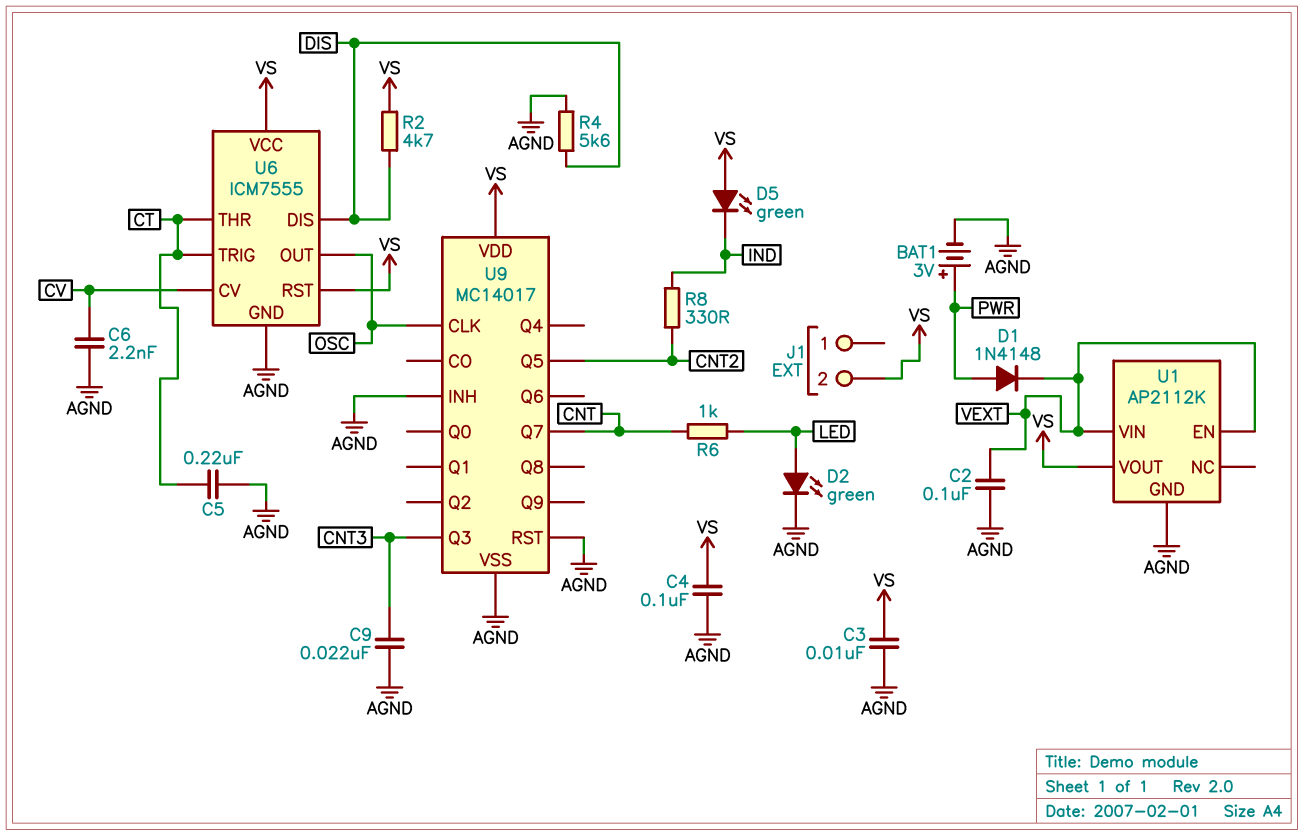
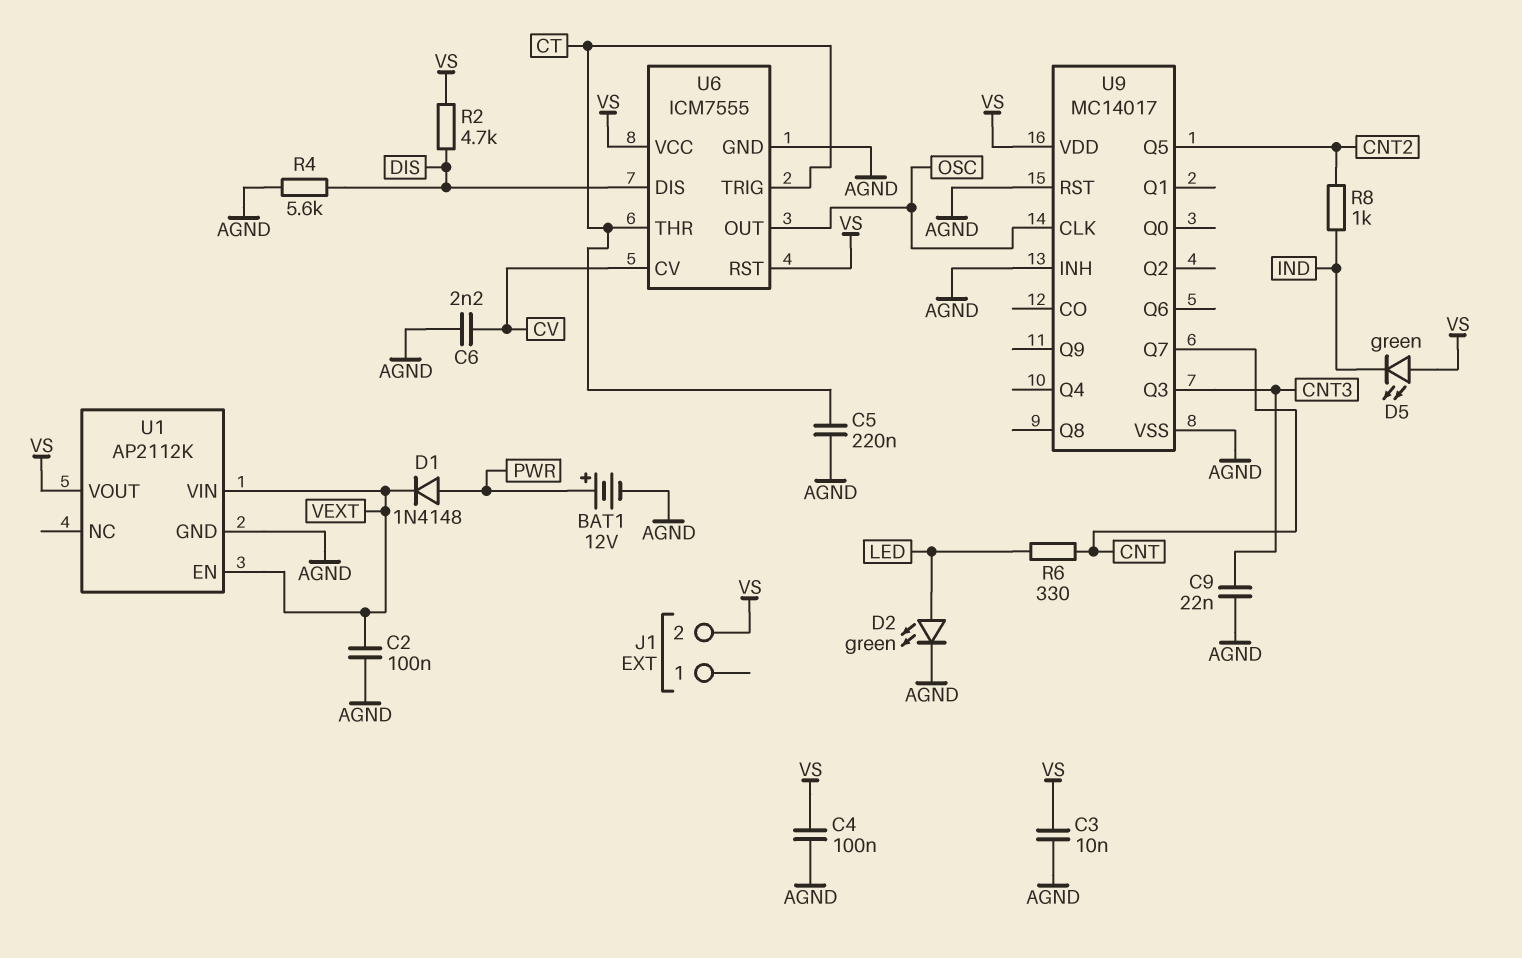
BAT1: 3V (plus PWR, minus AGND) -> 12V (plus PWR, minus AGND)
R6: 1k (CNT, LED) -> 330 (CNT, LED)
R8: 330 (CNT2, IND) -> 1k (CNT2, IND)

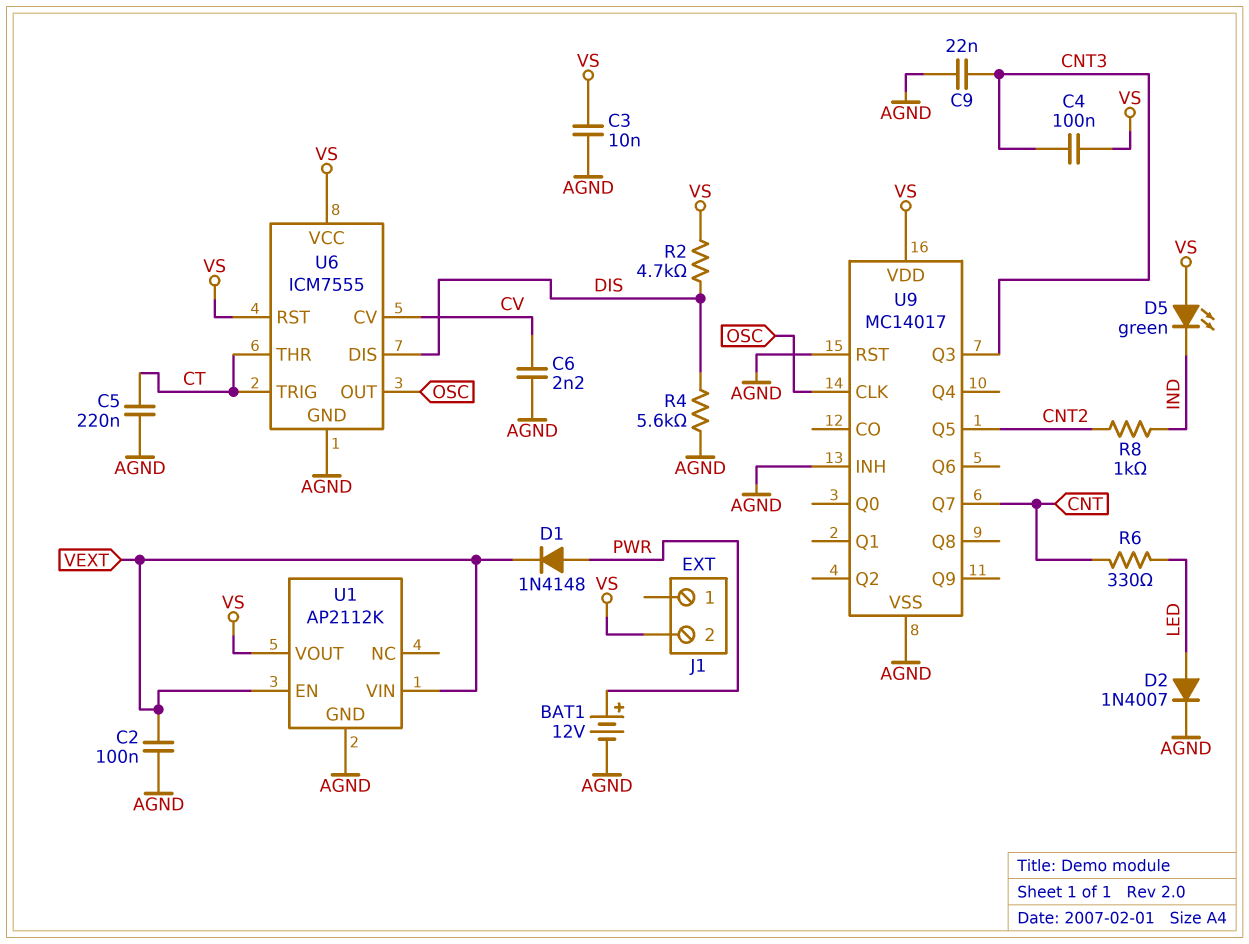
C4: 100nF (AGND, VS) -> 100nF (CNT3, VS)
D2: LED green (A LED, K AGND) -> diode 1N4007 (A LED, K AGND)

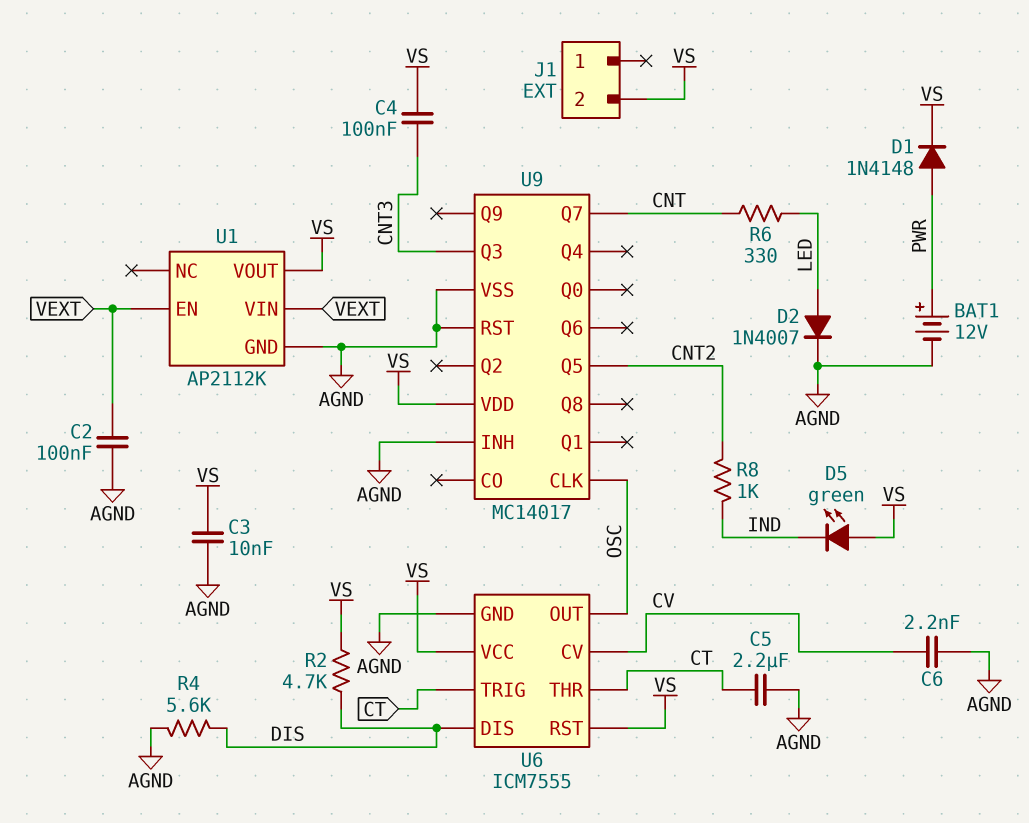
C5: 220nF (AGND, CT) -> 2.2uF (AGND, CT)
C9: 22nF (AGND, CNT3) -> none
D1: diode 1N4148 (A PWR, K VEXT) -> diode 1N4148 (A PWR, K VS)

